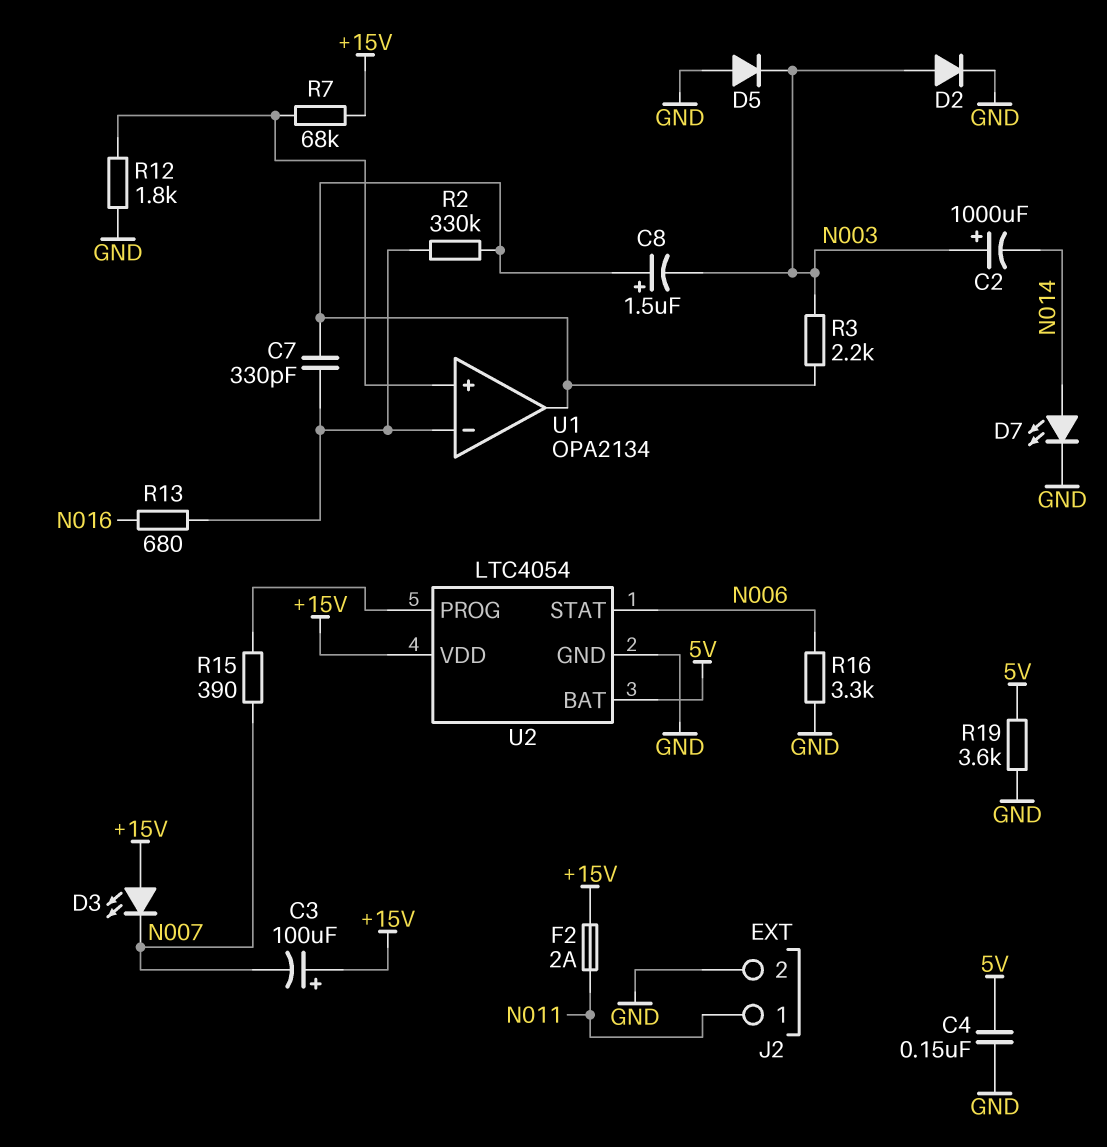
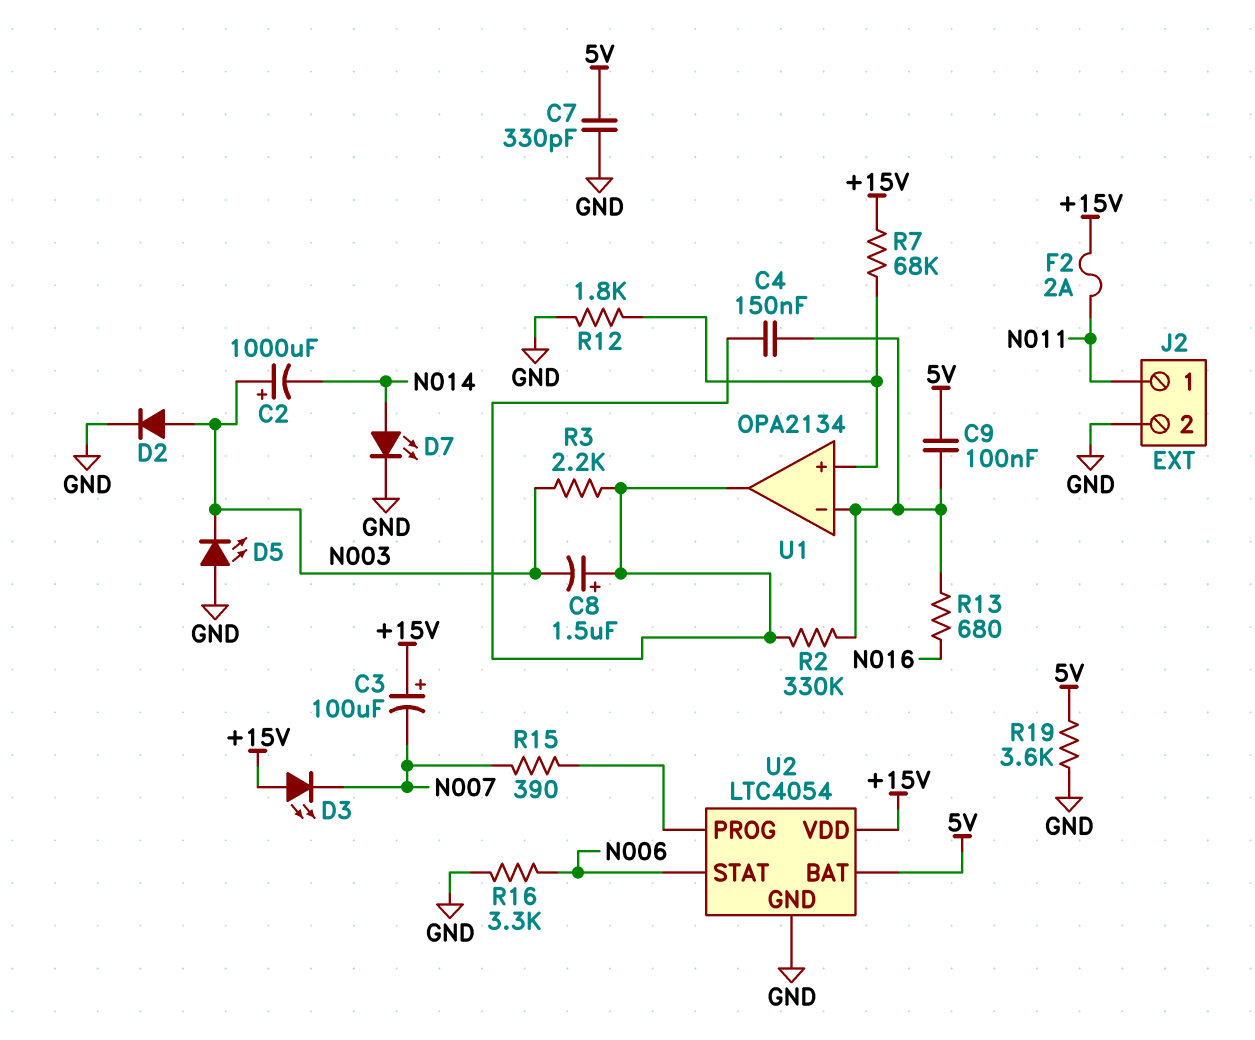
C4: 150nF (5V, GND) -> 150nF (U1/in-, U1/out)
C7: 330pF (U1/in-, U1/out) -> 330pF (5V, GND)
C9: none -> 100nF (5V, U1/in-)
D5: diode (A GND, K N003) -> LED (A GND, K N003)

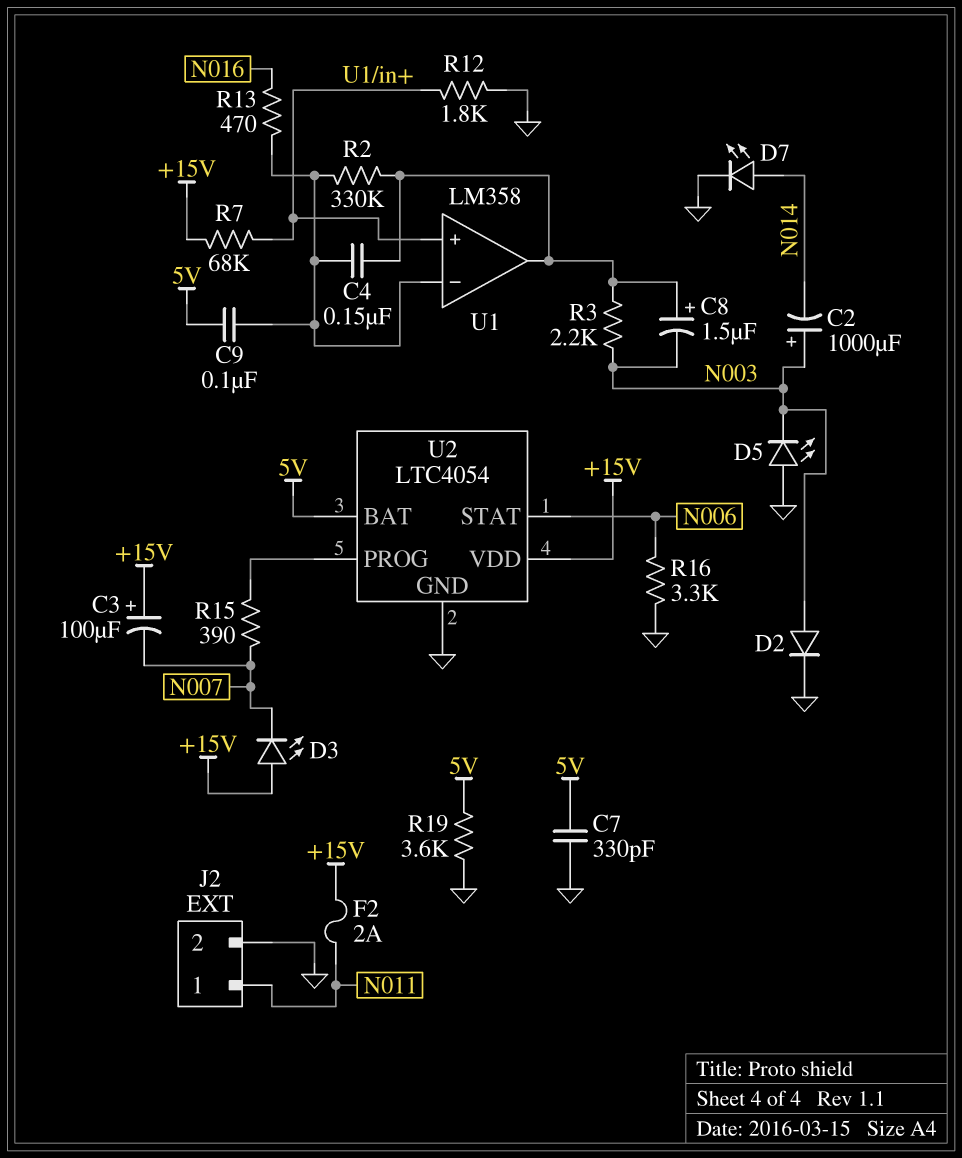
R13: 680 (N016, U1/in-) -> 470 (N016, U1/in-)
U1: OPA2134 -> LM358

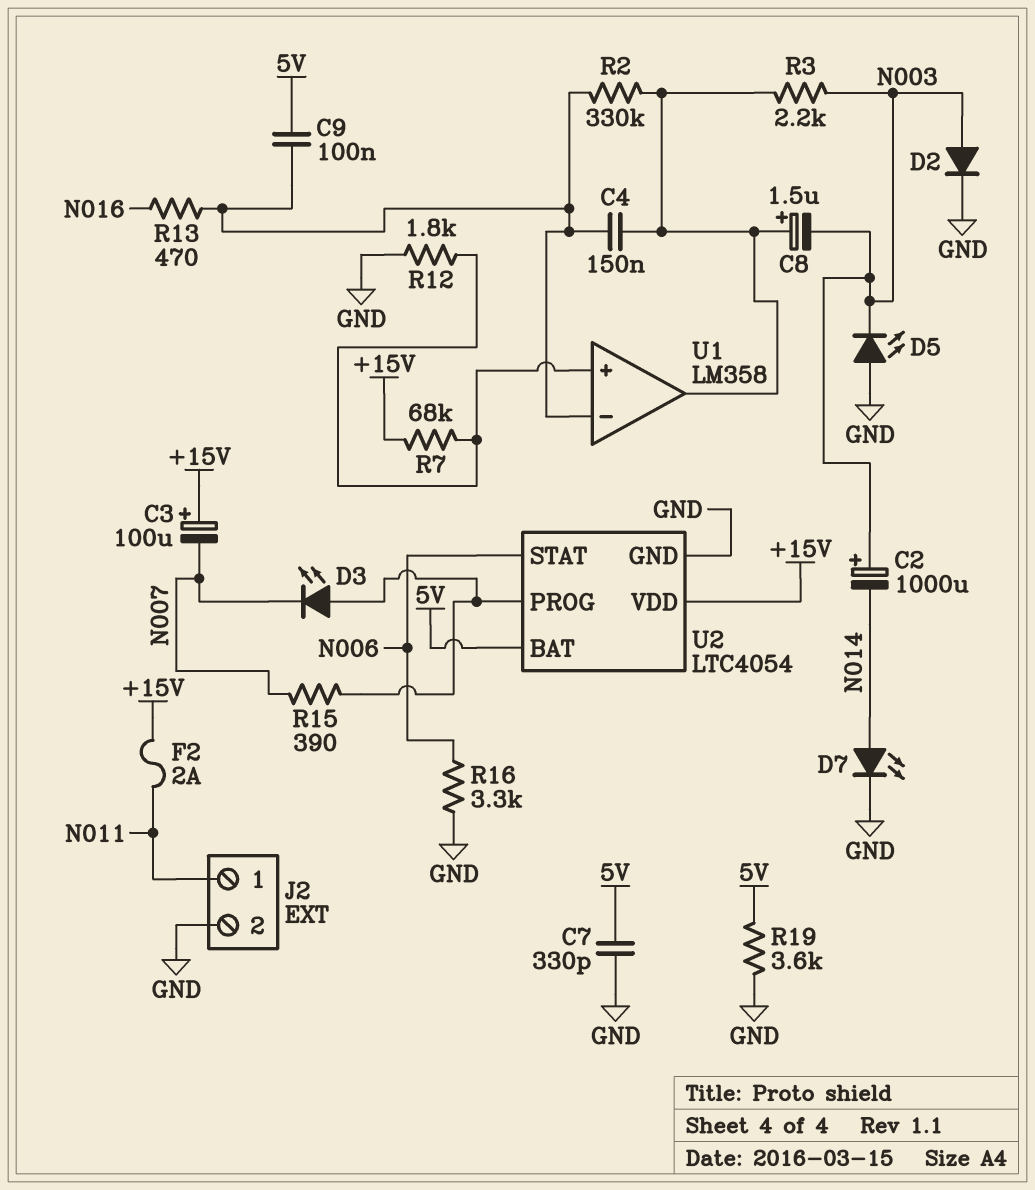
D3: LED (A +15V, K N007) -> LED (A U2/PROG, K N007)

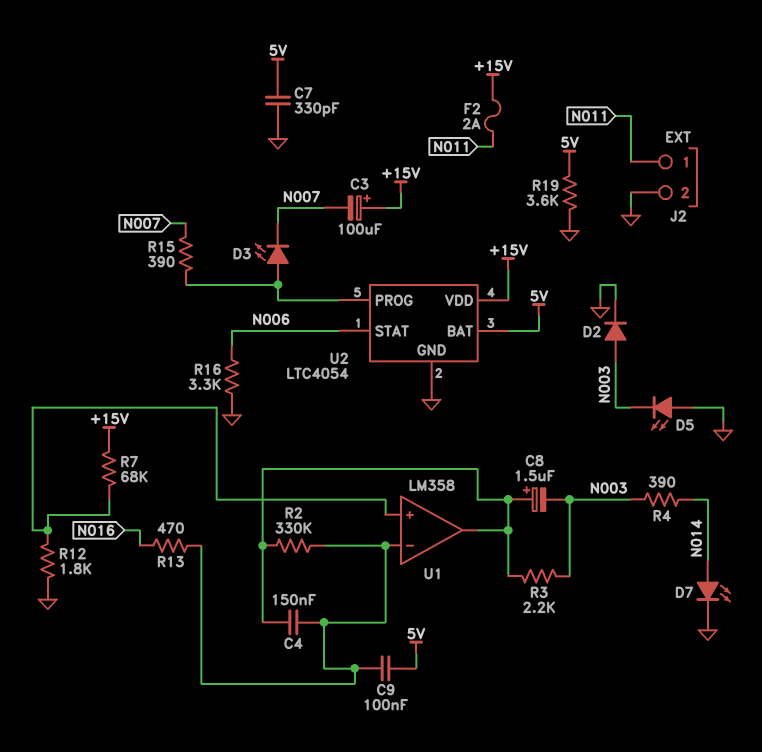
C2: 1000uF (plus N003, minus N014) -> none
R4: none -> 390 (N003, N014)

